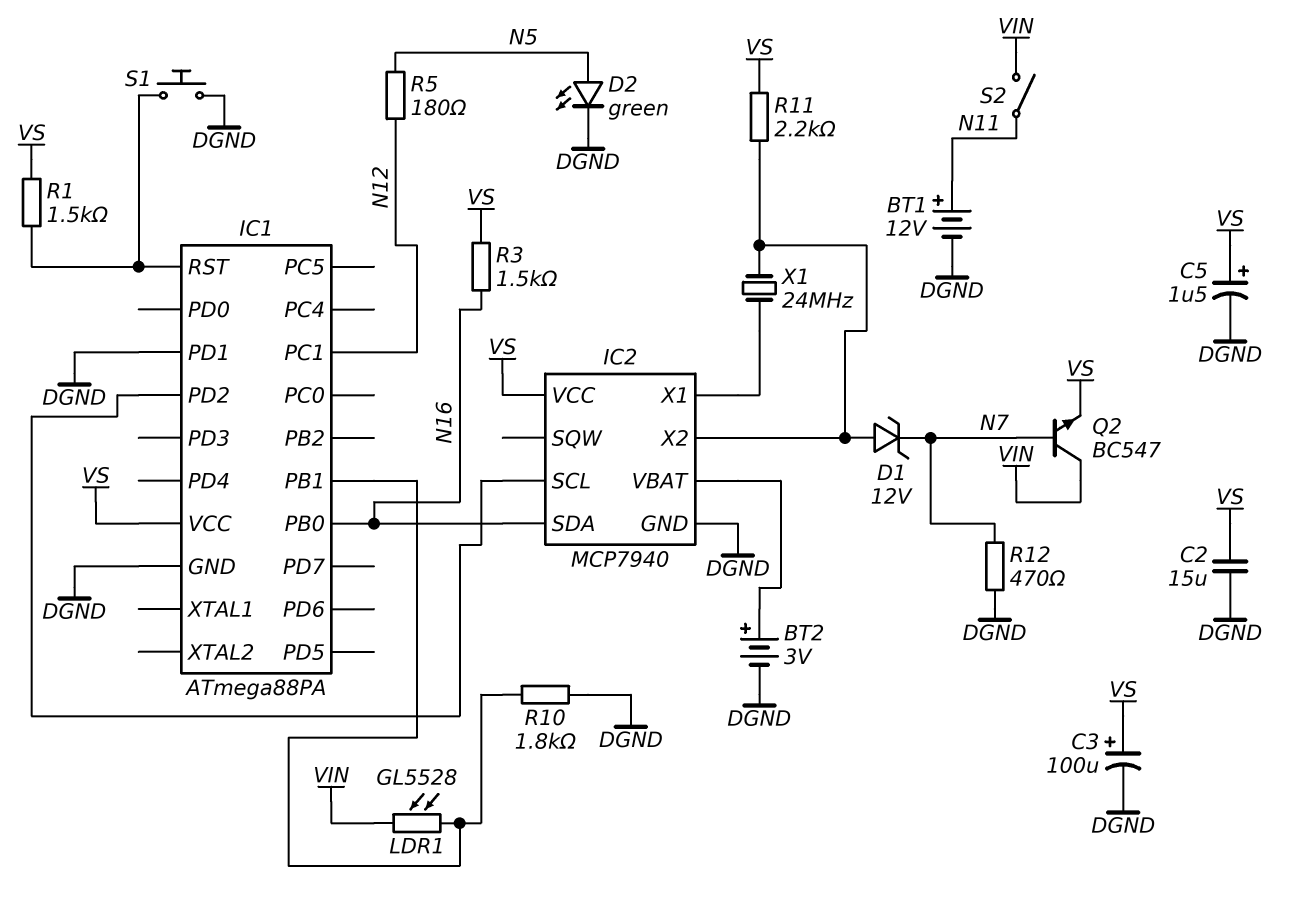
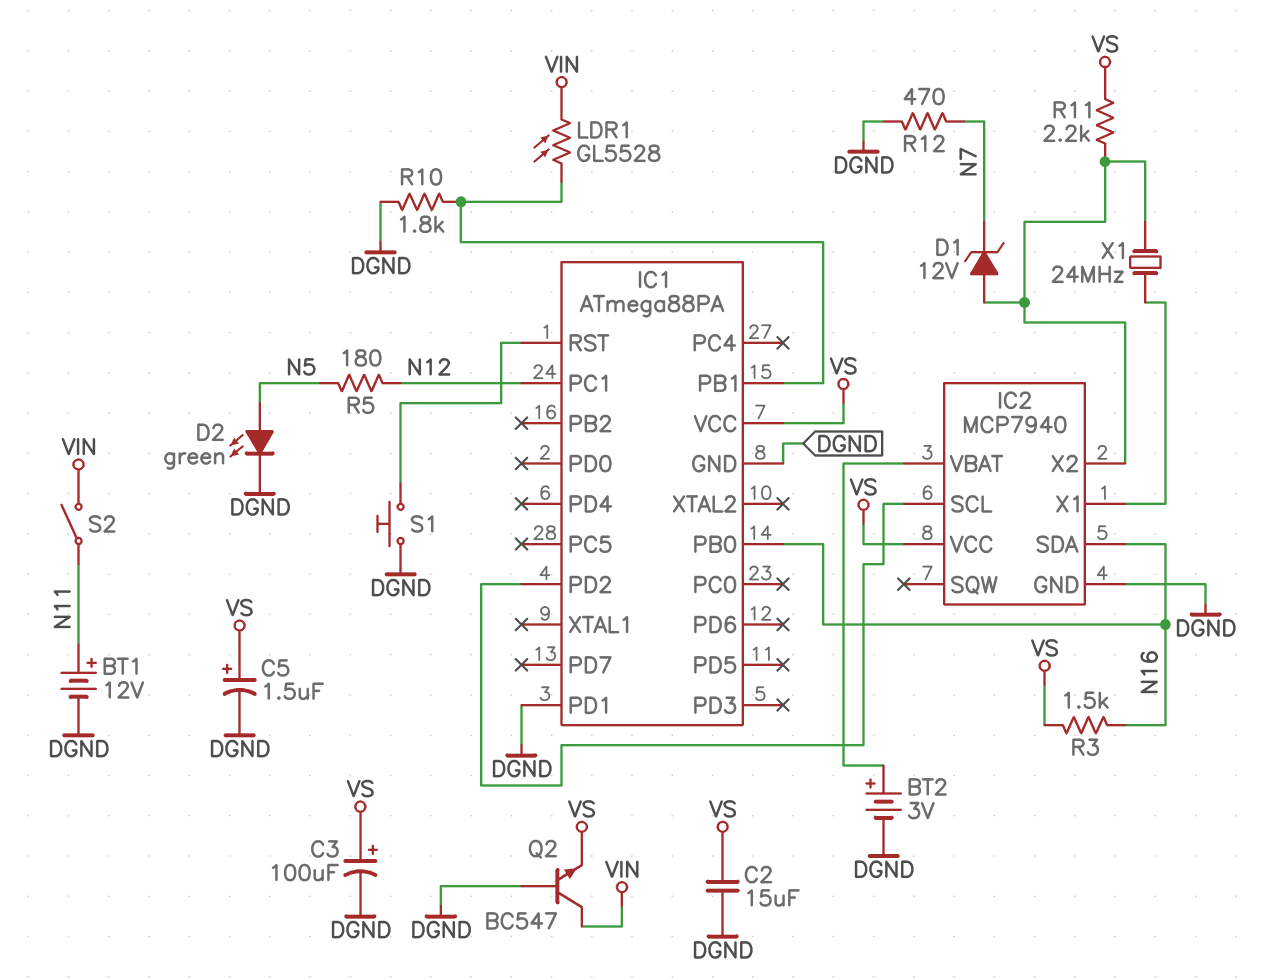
Q2: NPN BC547 (B N7, C VIN, E VS) -> NPN BC547 (B DGND, C VIN, E VS)
R1: 1.5k (IC1/RST, VS) -> none

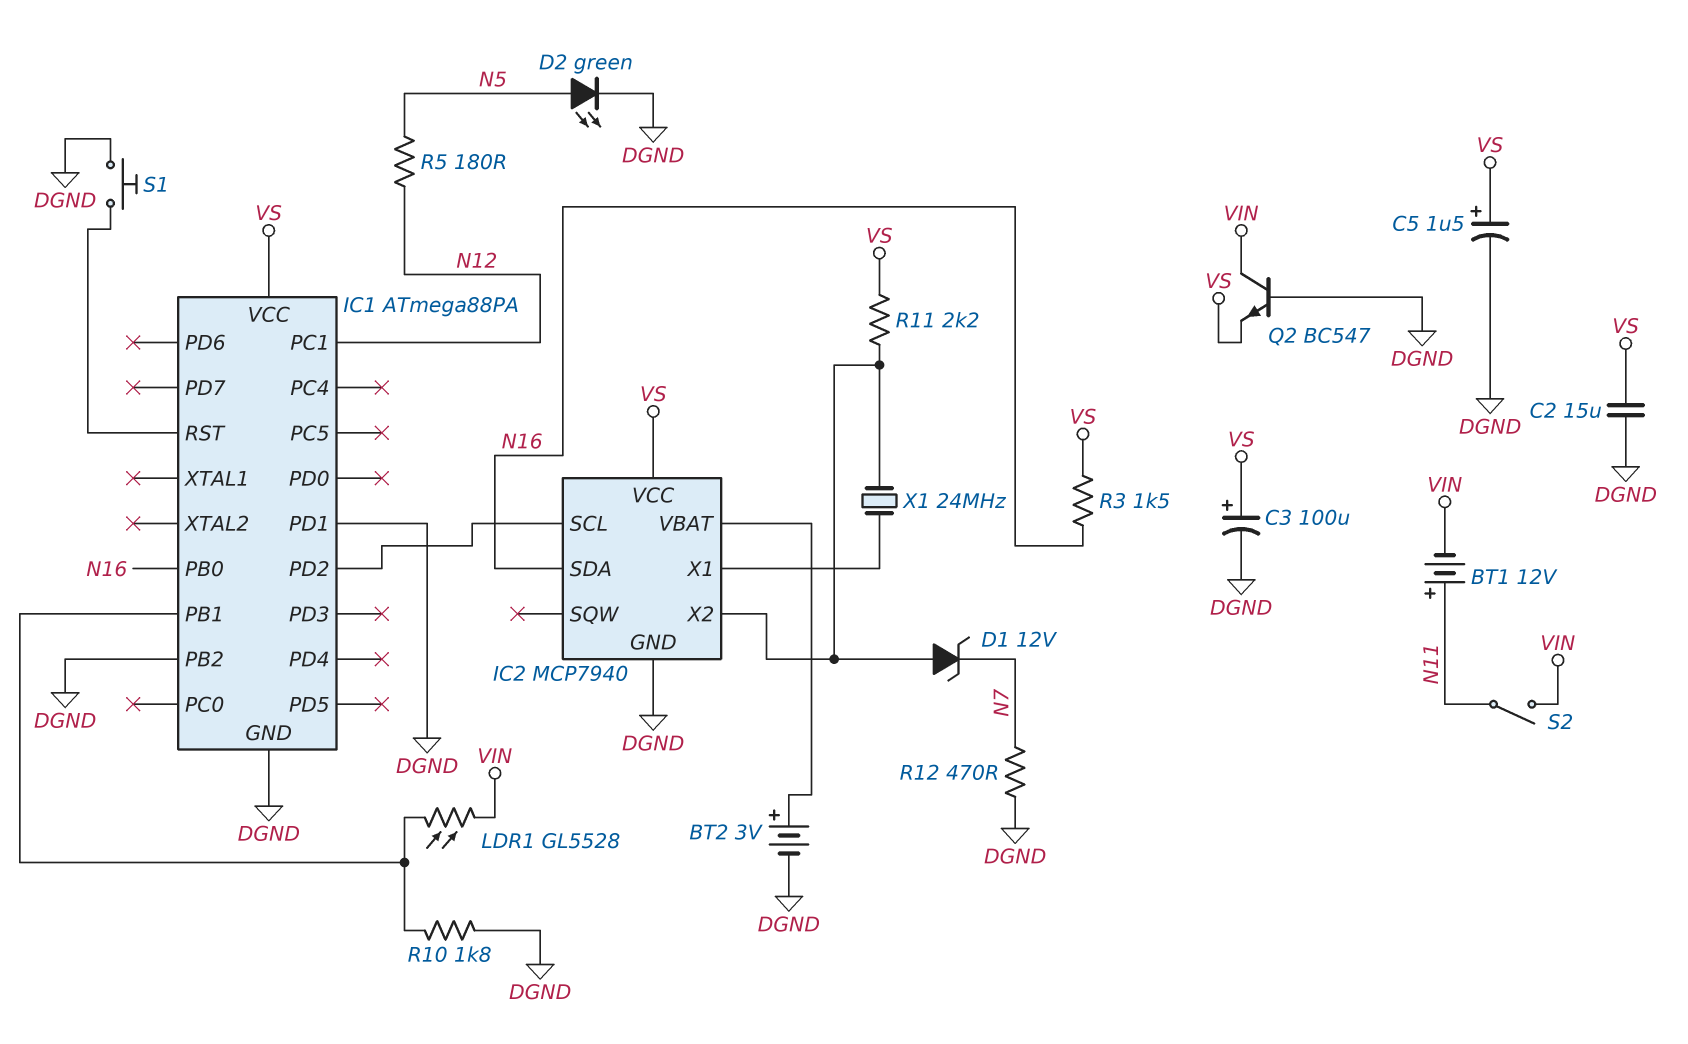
BT1: 12V (plus N11, minus DGND) -> 12V (plus N11, minus VIN)
IC1 pin PB2: none -> DGND

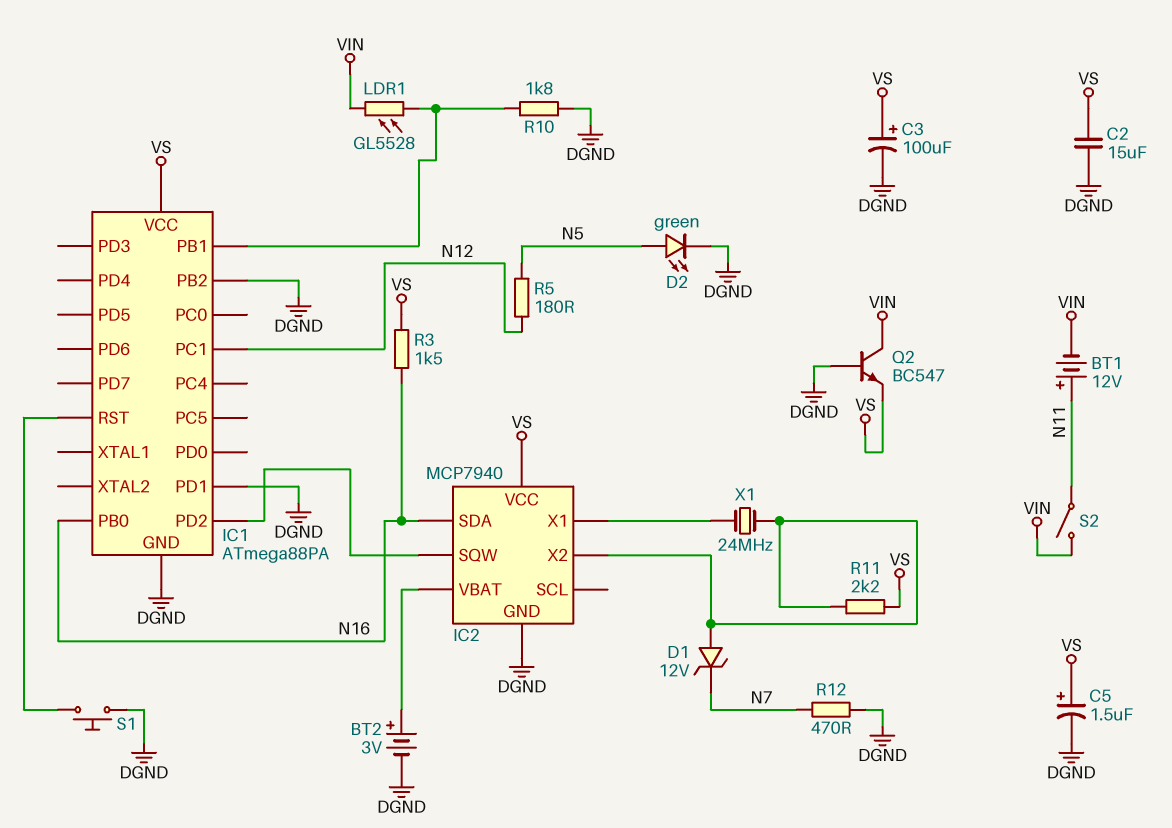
IC2 pin SCL: IC1/PD2 -> none
IC2 pin SQW: none -> IC1/PD2

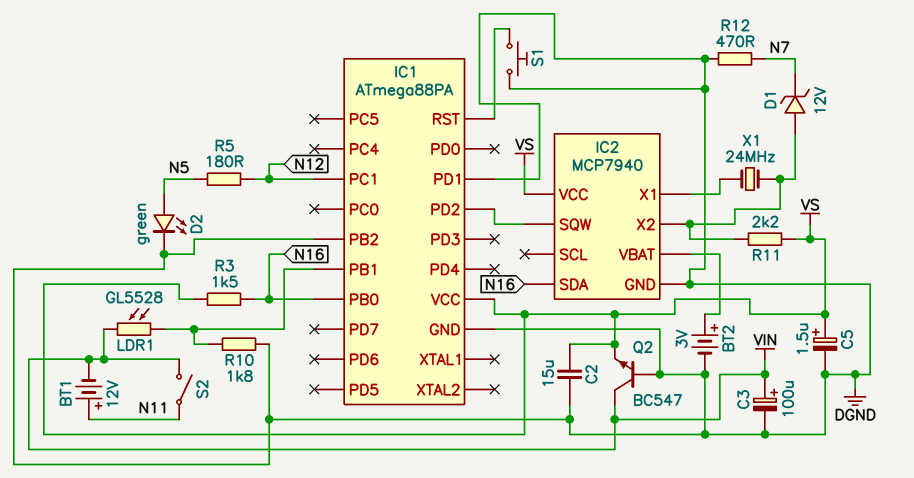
C3: 100uF (plus VS, minus DGND) -> 100uF (plus VIN, minus DGND)

